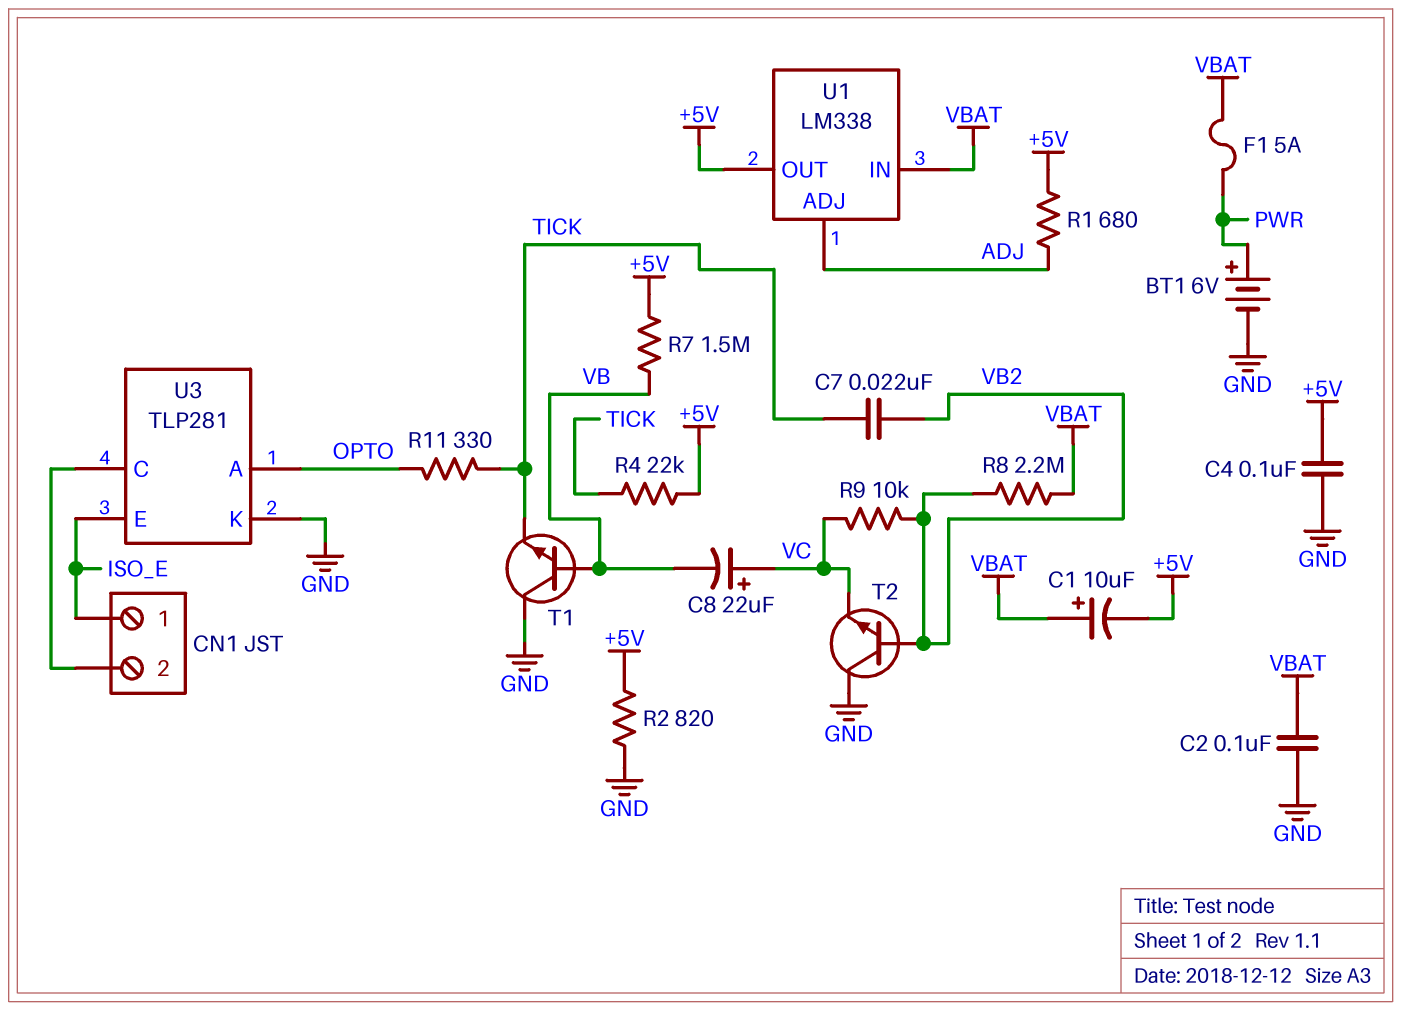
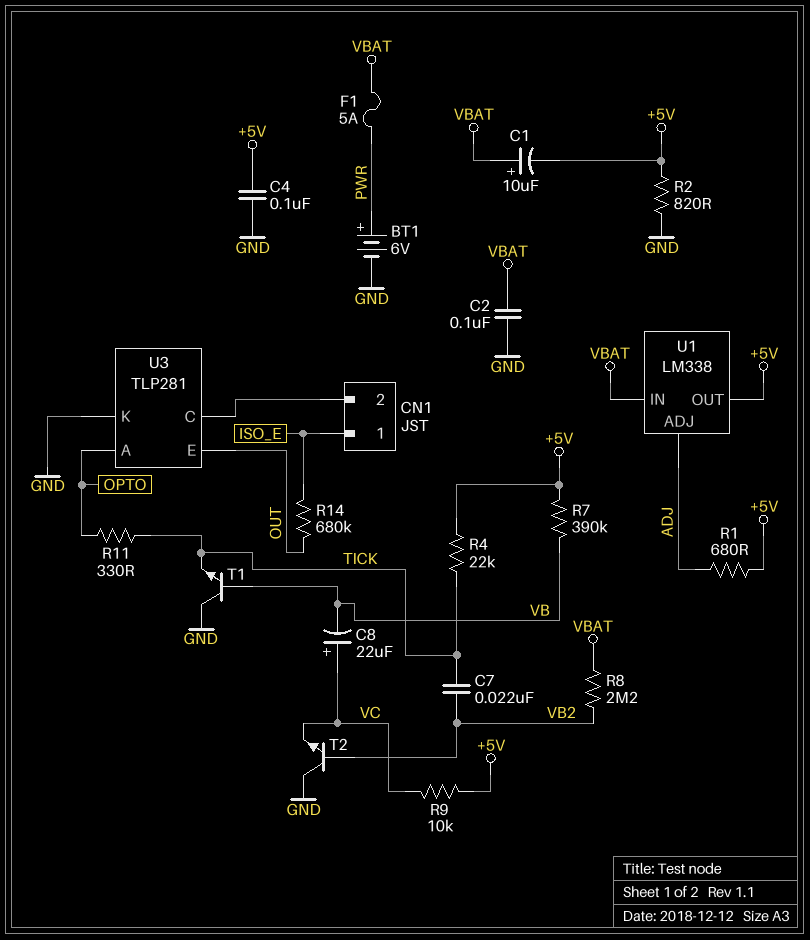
R7: 1.5M (+5V, VB) -> 390k (+5V, VB)
R9: 10k (VB2, VC) -> 10k (+5V, VC)
R14: none -> 680k (ISO_E, OUT)
U3 pin E: ISO_E -> OUT

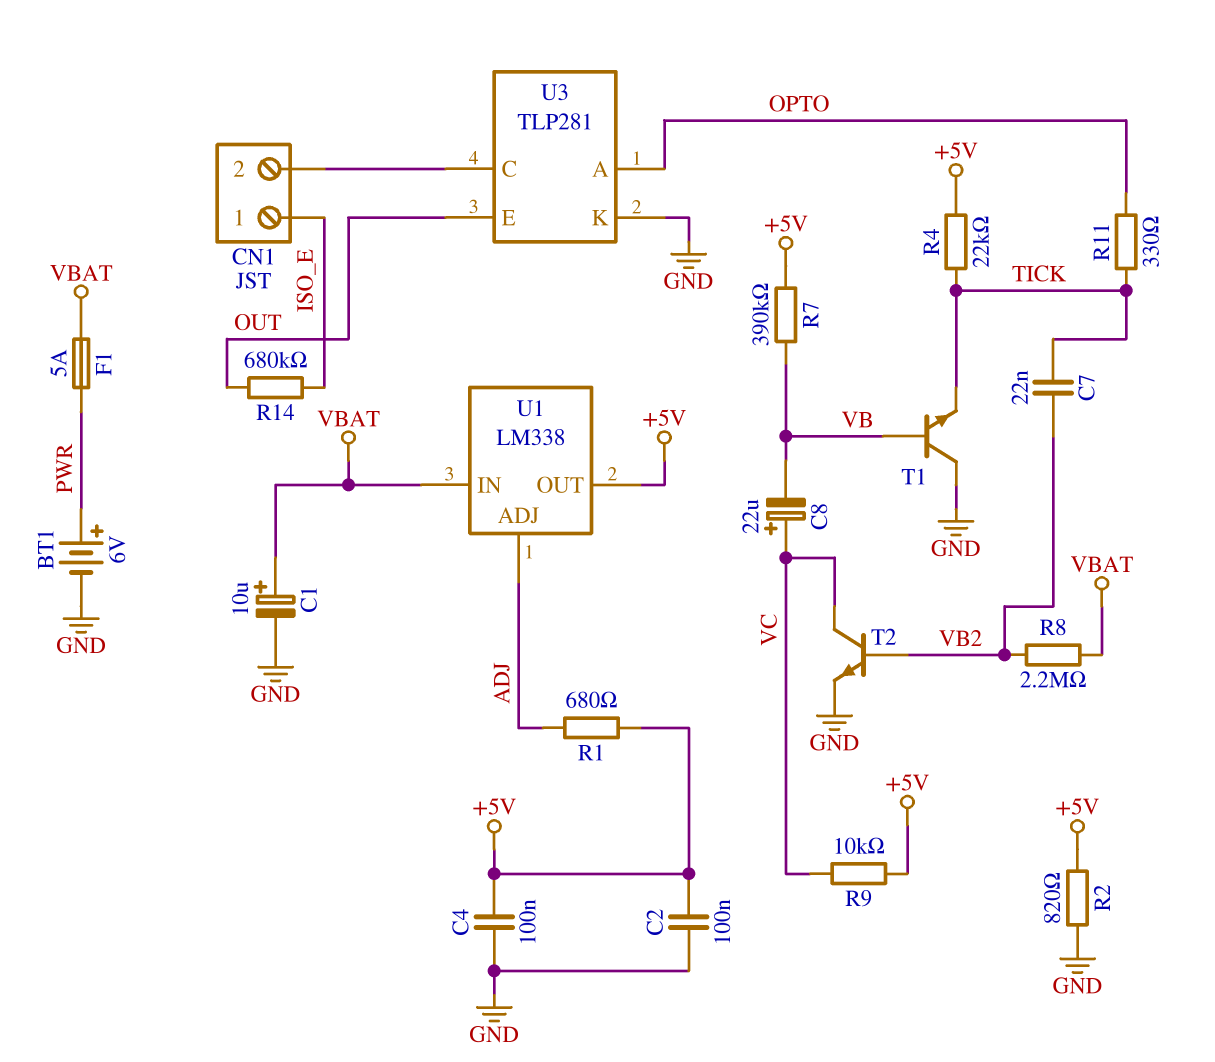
C1: 10uF (plus VBAT, minus +5V) -> 10uF (plus VBAT, minus GND)
C2: 100nF (GND, VBAT) -> 100nF (+5V, GND)
T2: NPN (B VB2, C GND, E VC) -> NPN (B VB2, C VC, E GND)

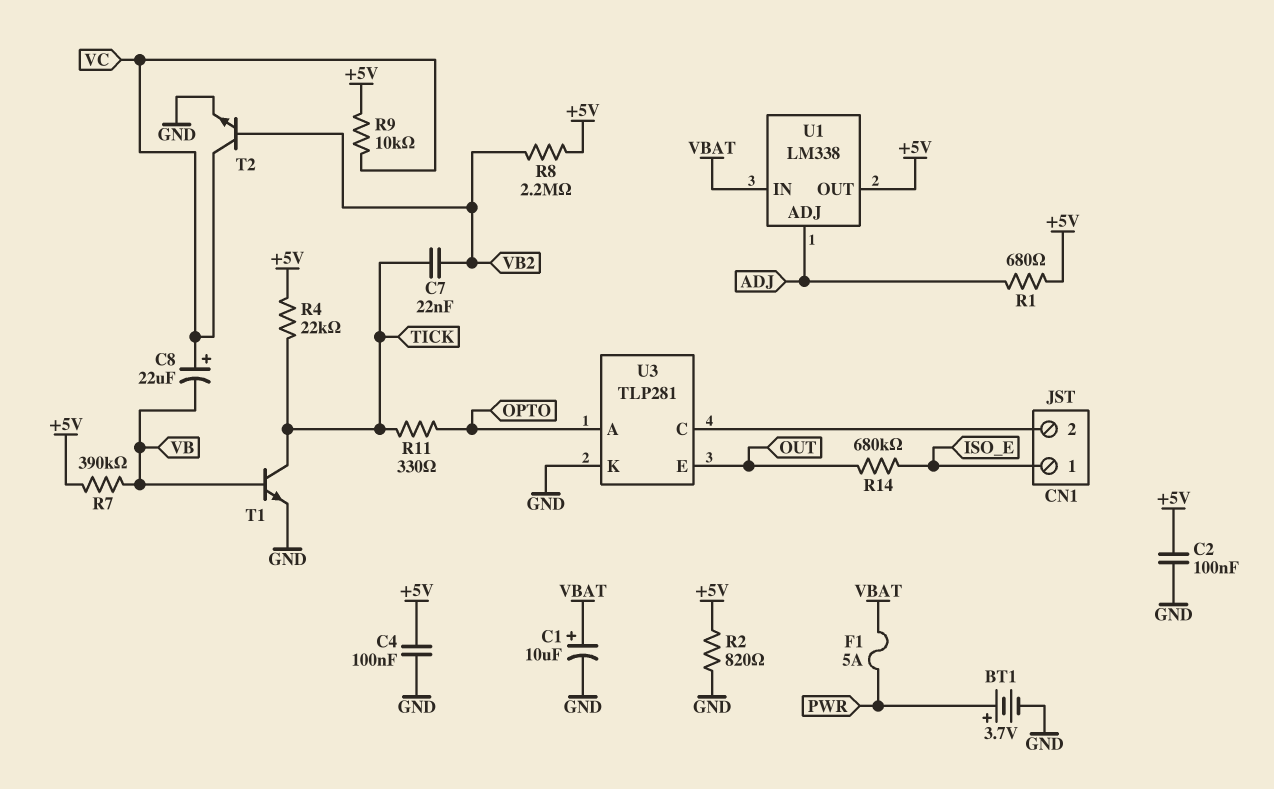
BT1: 6V (plus PWR, minus GND) -> 3.7V (plus PWR, minus GND)
R8: 2.2M (VB2, VBAT) -> 2.2M (+5V, VB2)
T1: NPN (B VB, C GND, E TICK) -> NPN (B VB, C TICK, E GND)

